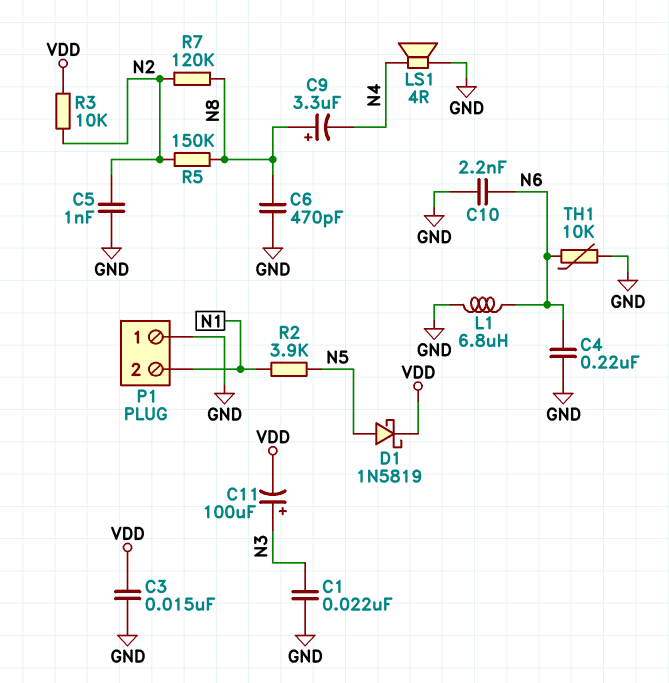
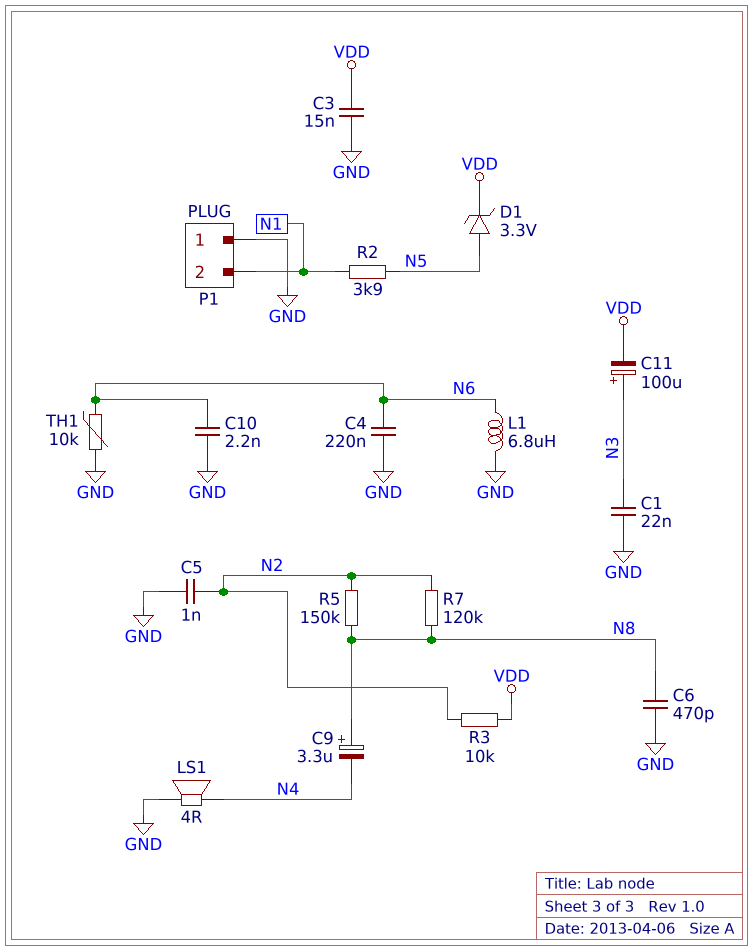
D1: schottky 1N5819 (A N5, K VDD) -> zener 3.3V (A N5, K VDD)

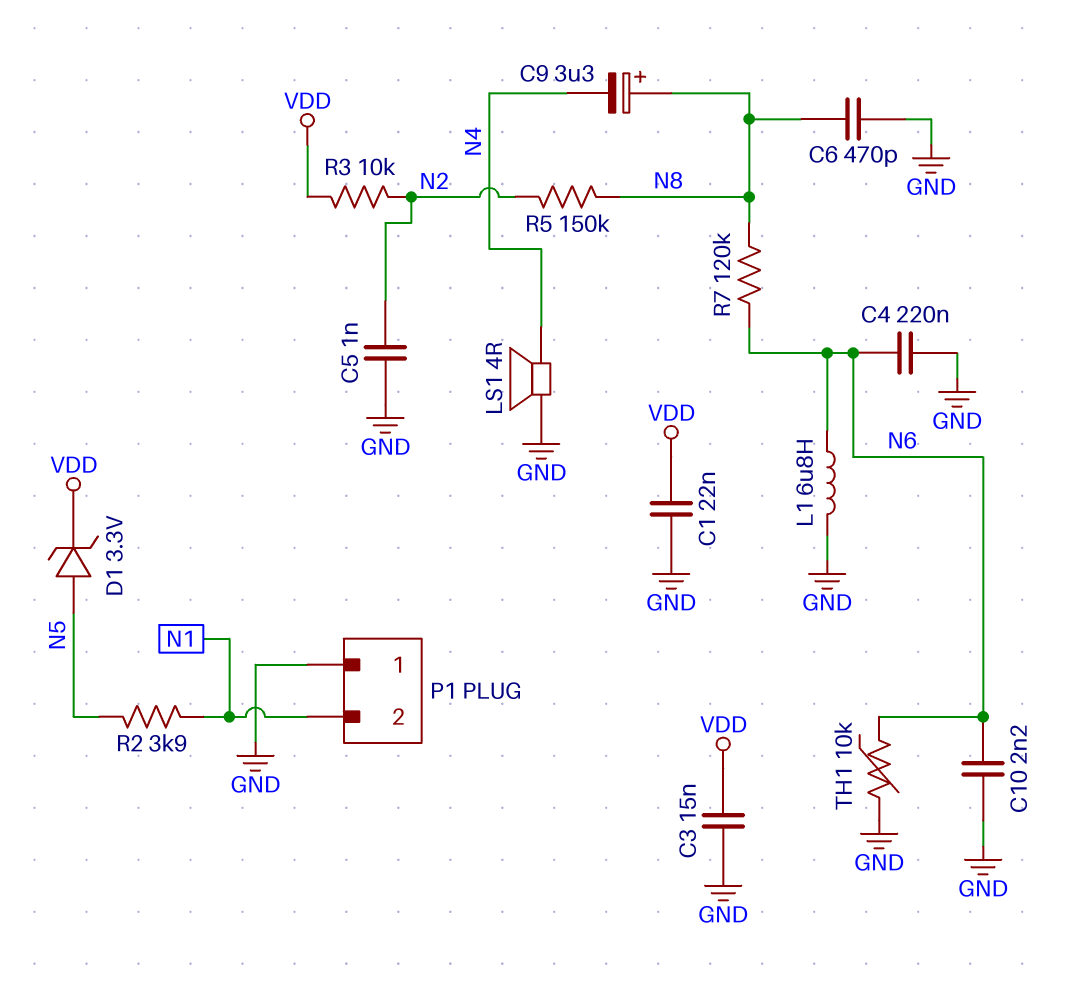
C1: 22nF (GND, N3) -> 22nF (GND, VDD)
C11: 100uF (plus N3, minus VDD) -> none
R7: 120k (N2, N8) -> 120k (N6, N8)

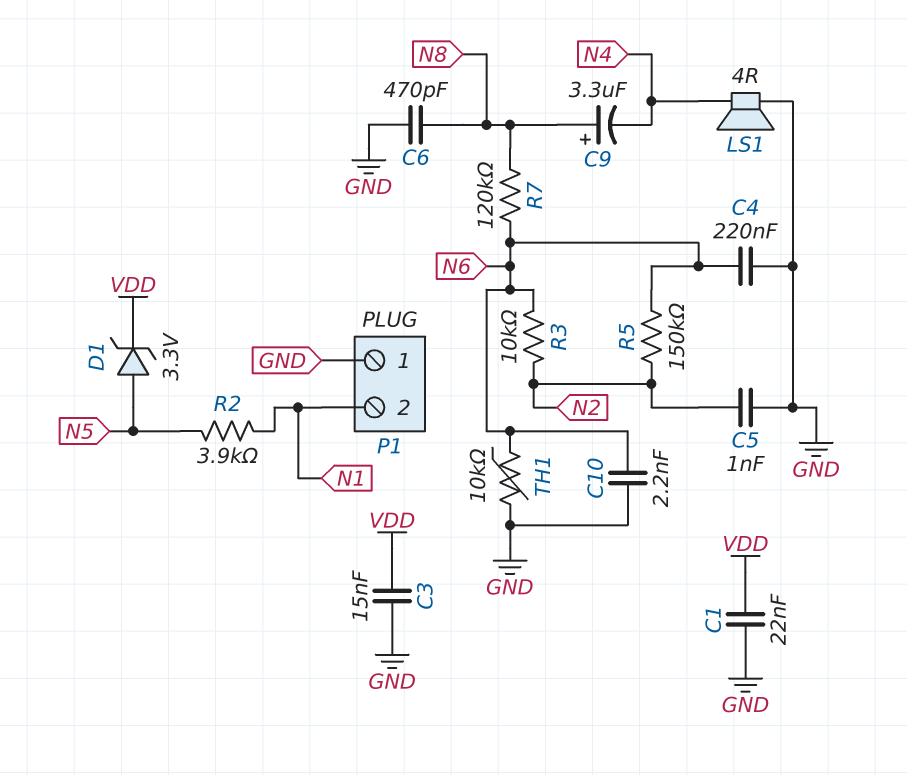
L1: 6.8uH (GND, N6) -> none
R3: 10k (N2, VDD) -> 10k (N2, N6)
R5: 150k (N2, N8) -> 150k (N2, N6)

